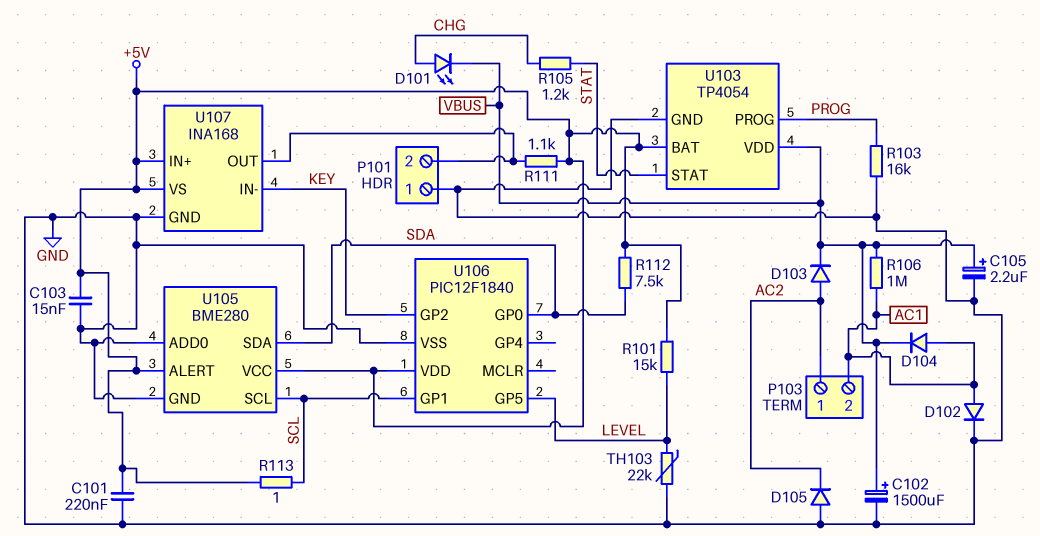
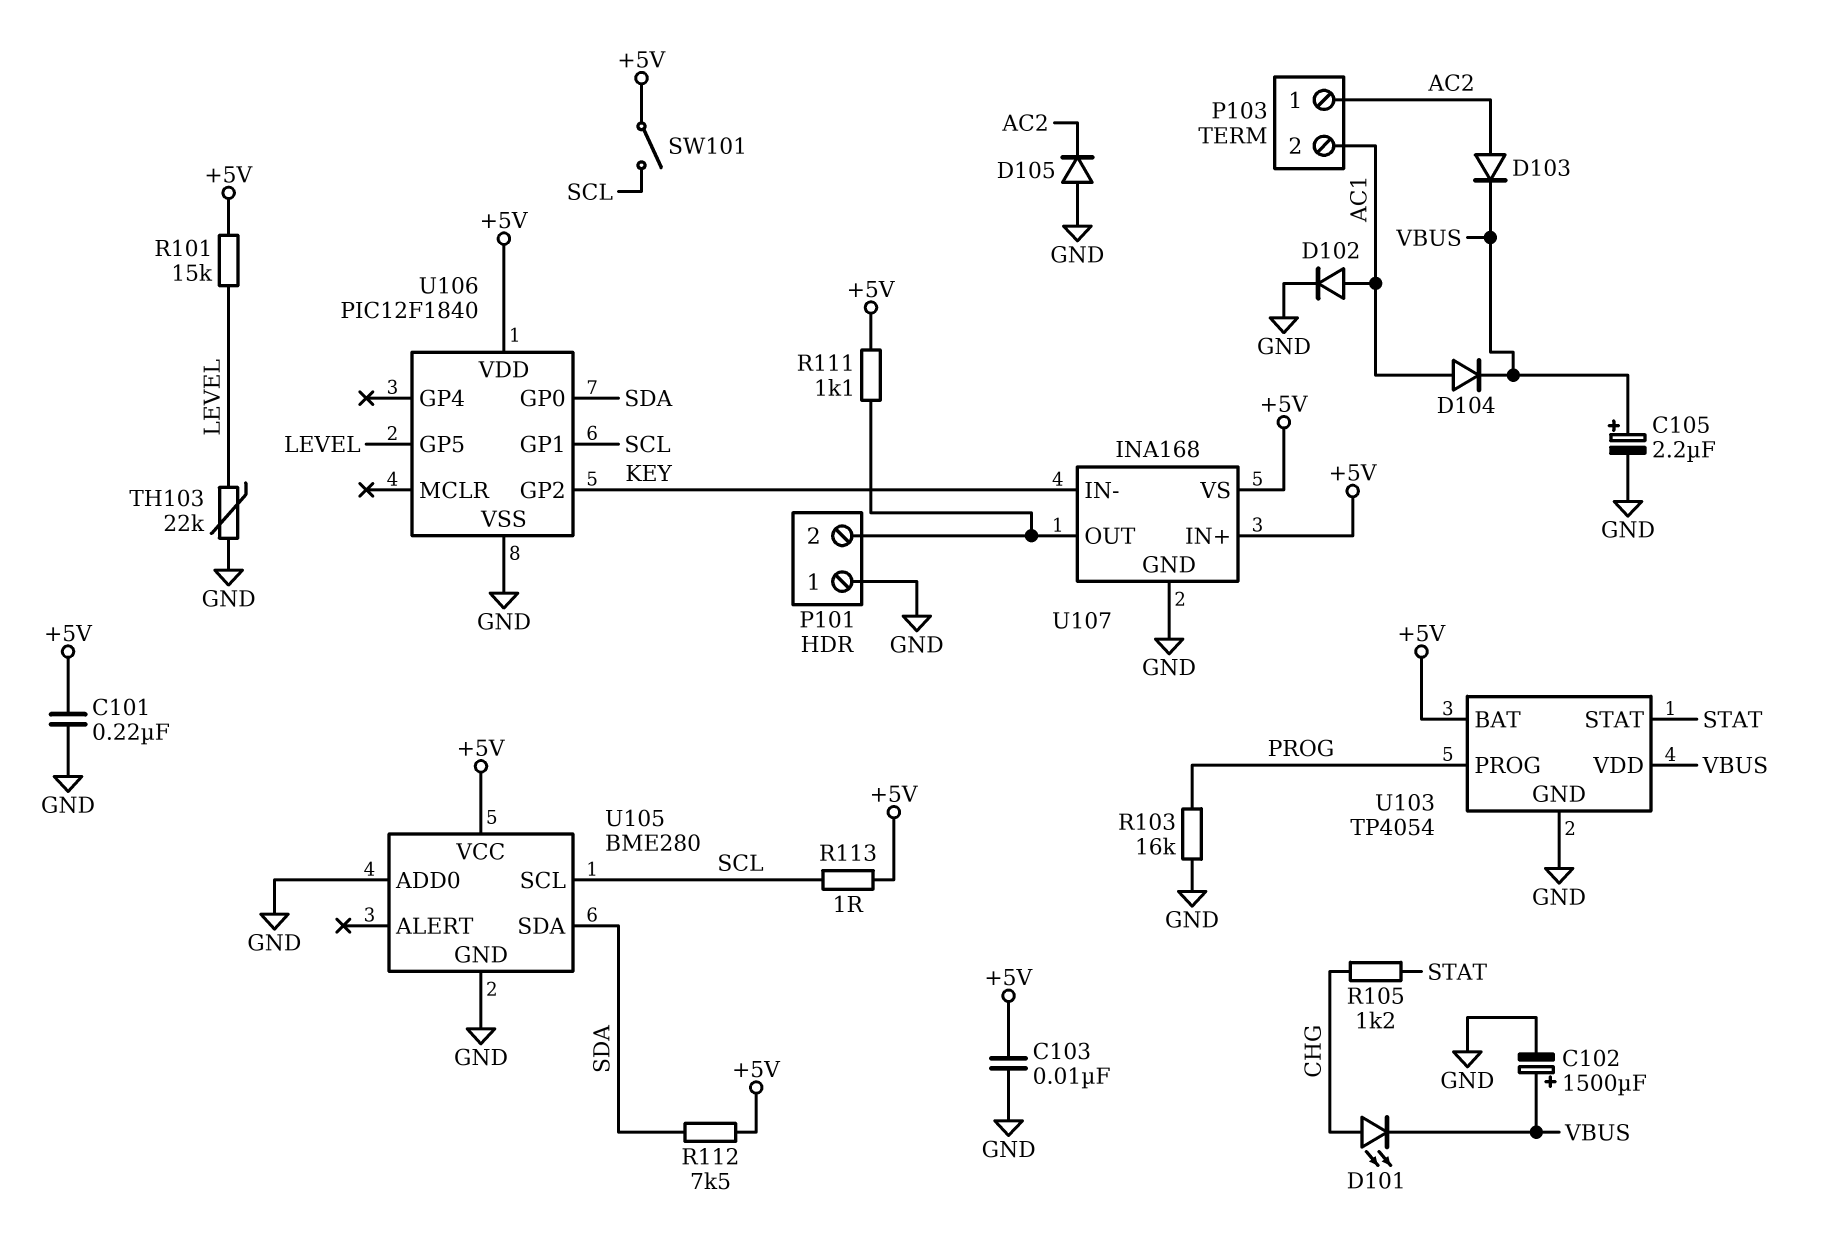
C103: 15nF (+5V, GND) -> 10nF (+5V, GND)
R106: 1M (AC1, VBUS) -> none
SW101: none -> switch (+5V, SCL)
U105 pin ALERT: +5V -> none

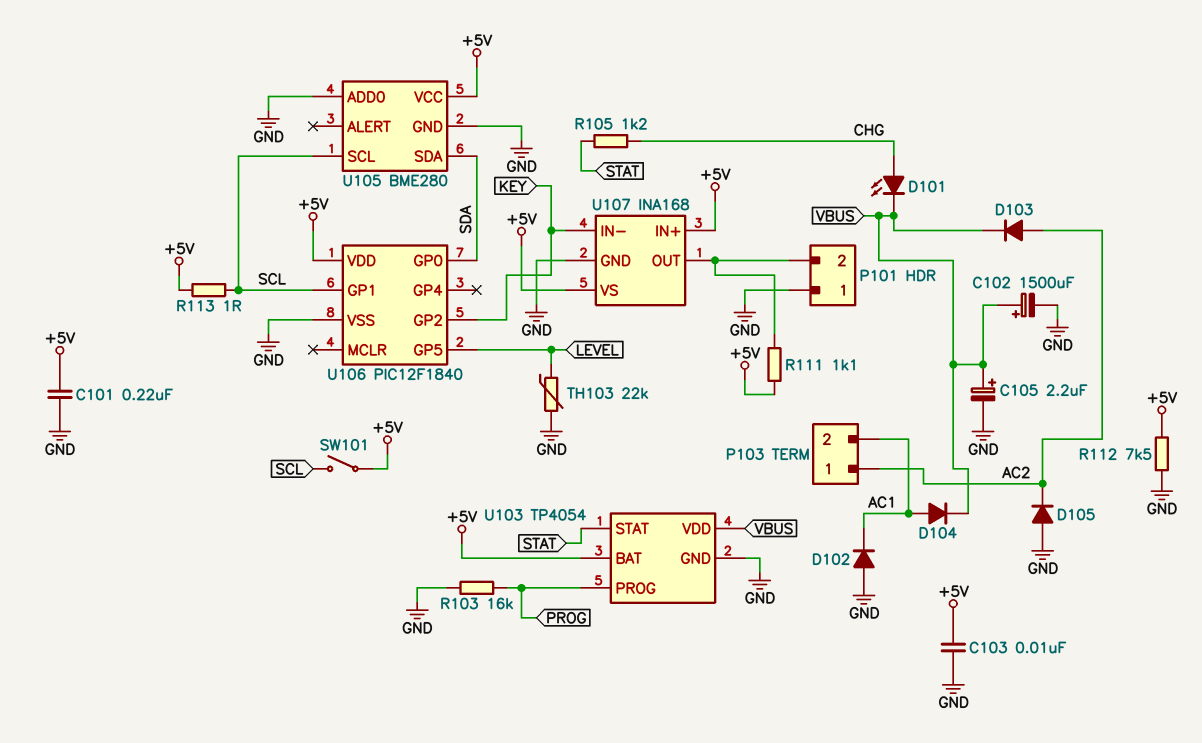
D102: diode (A AC1, K GND) -> diode (A GND, K AC1)
R101: 15k (+5V, LEVEL) -> none
R112: 7.5k (+5V, SDA) -> 7.5k (+5V, GND)

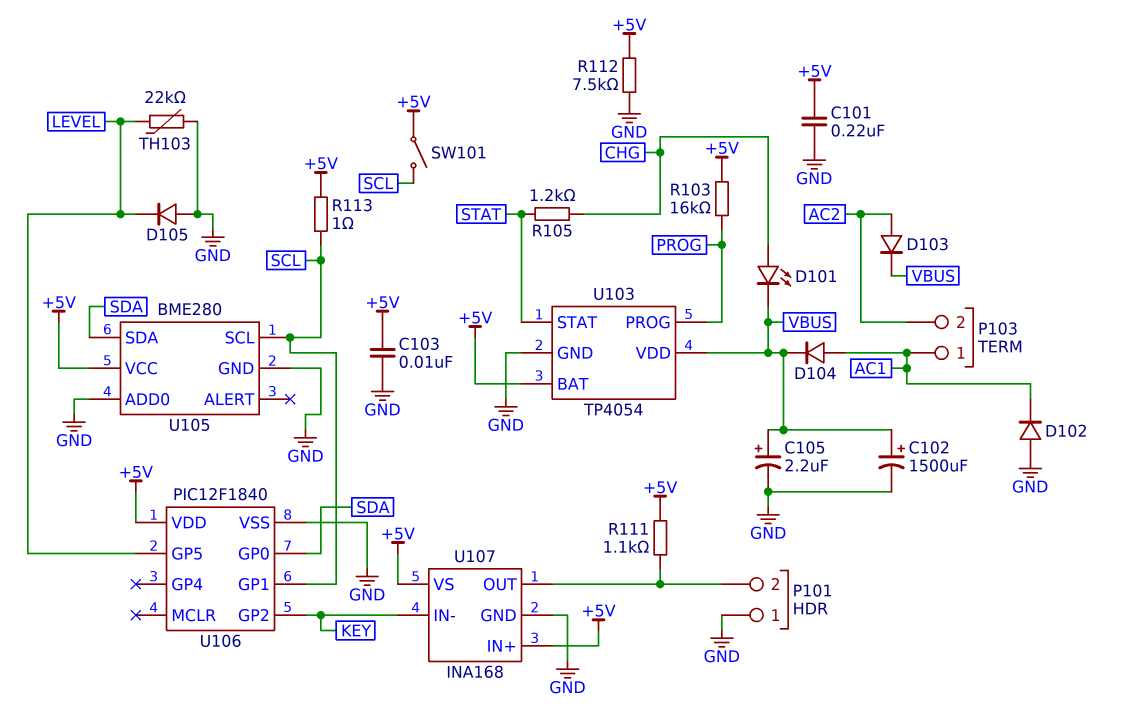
D105: diode (A GND, K AC2) -> diode (A GND, K LEVEL)
P103 pin 1: AC2 -> AC1
P103 pin 2: AC1 -> AC2
R103: 16k (GND, PROG) -> 16k (+5V, PROG)

